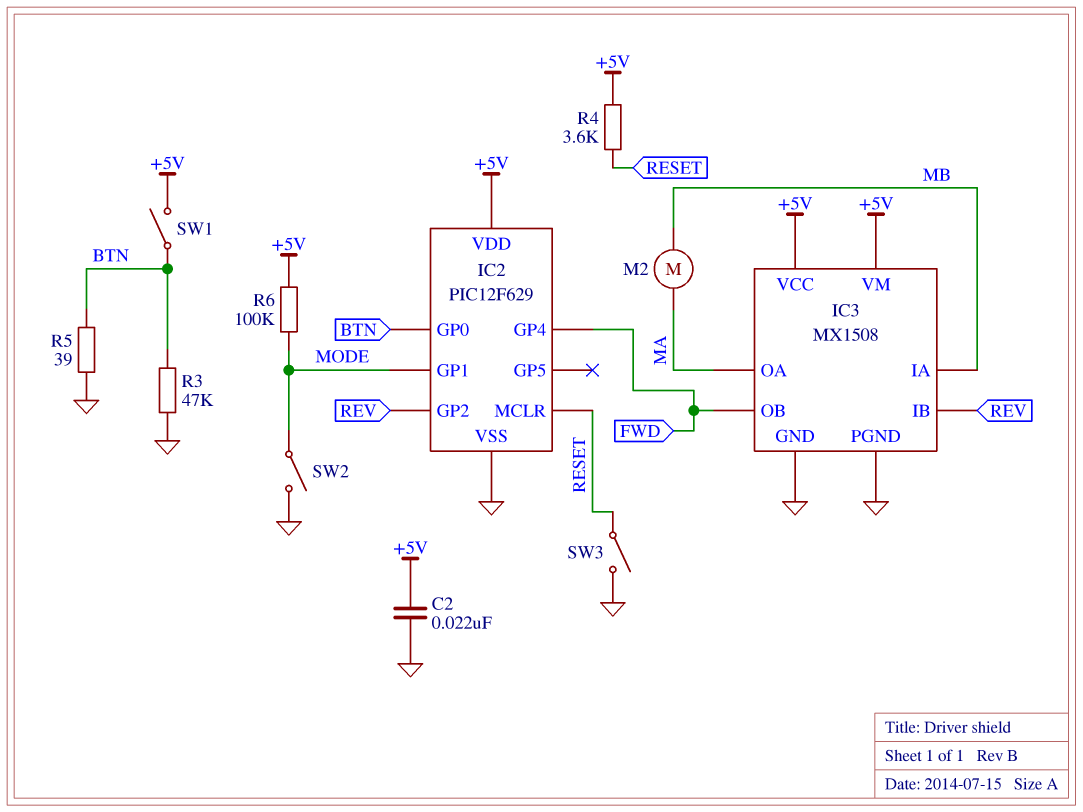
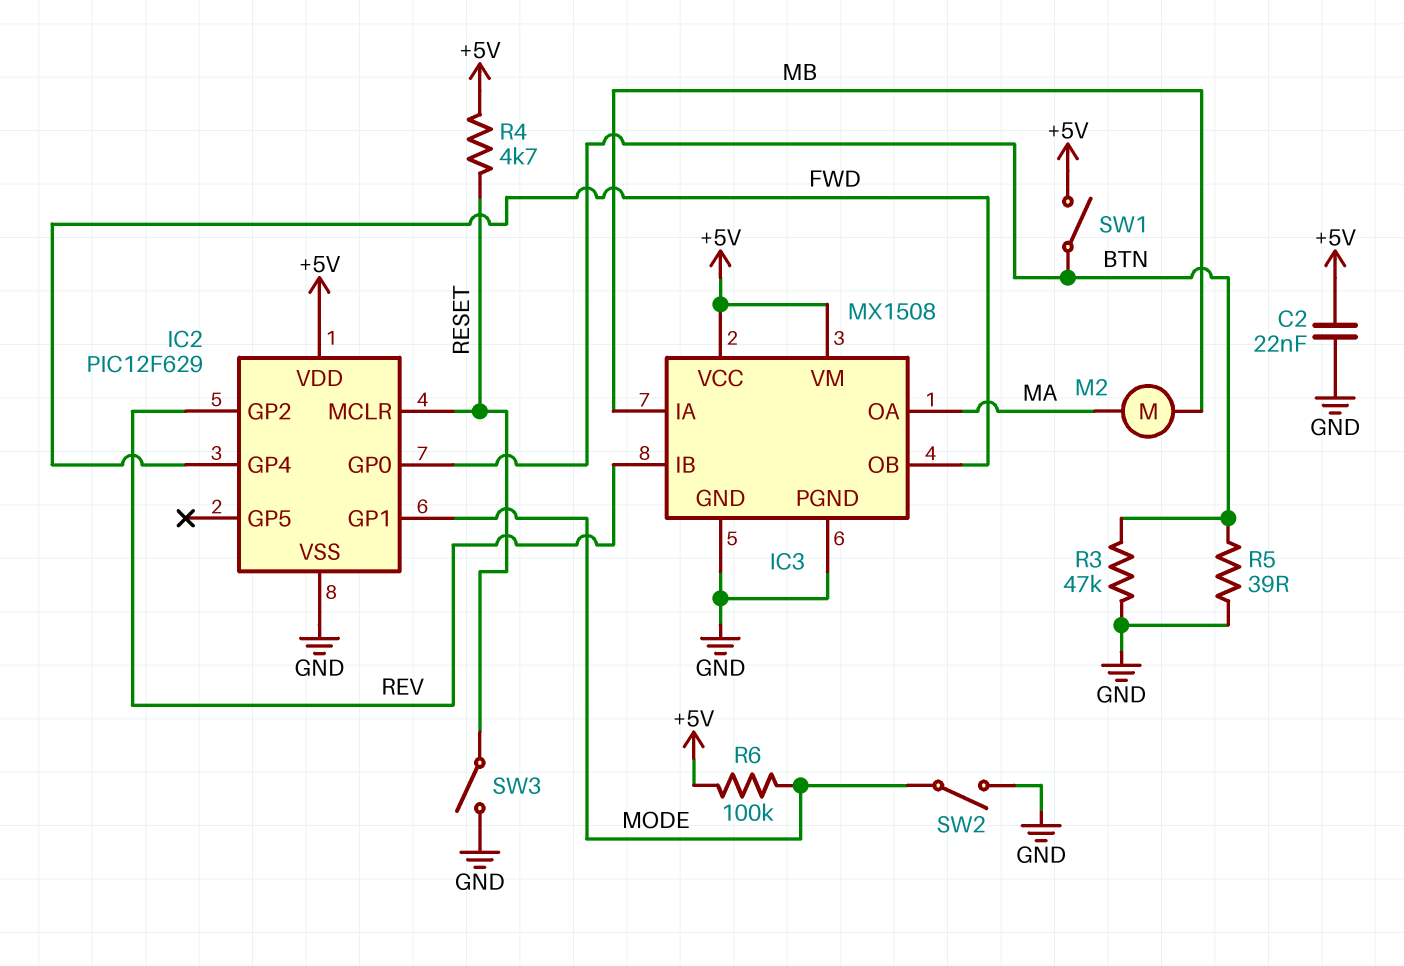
R4: 3.6k (+5V, RESET) -> 4.7k (+5V, RESET)

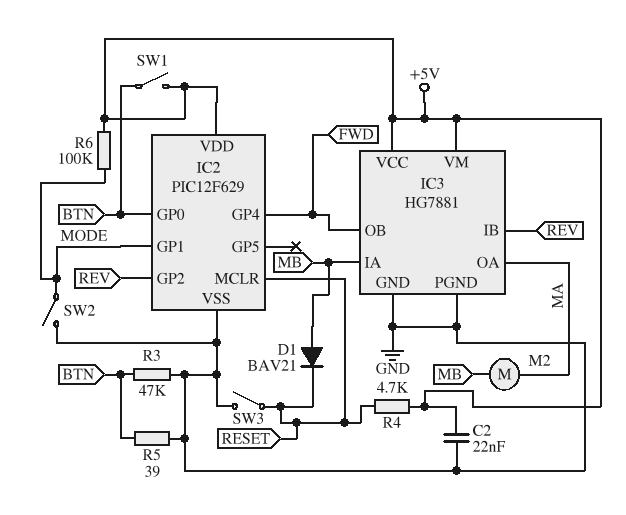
D1: none -> diode BAV21 (A MB, K RESET)
IC3: MX1508 -> HG7881

